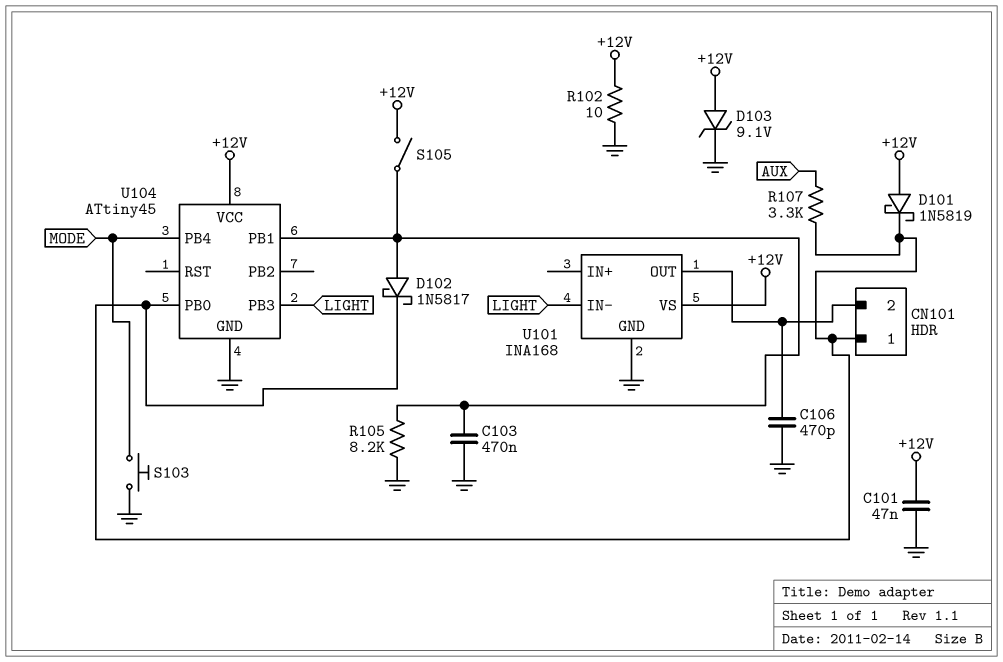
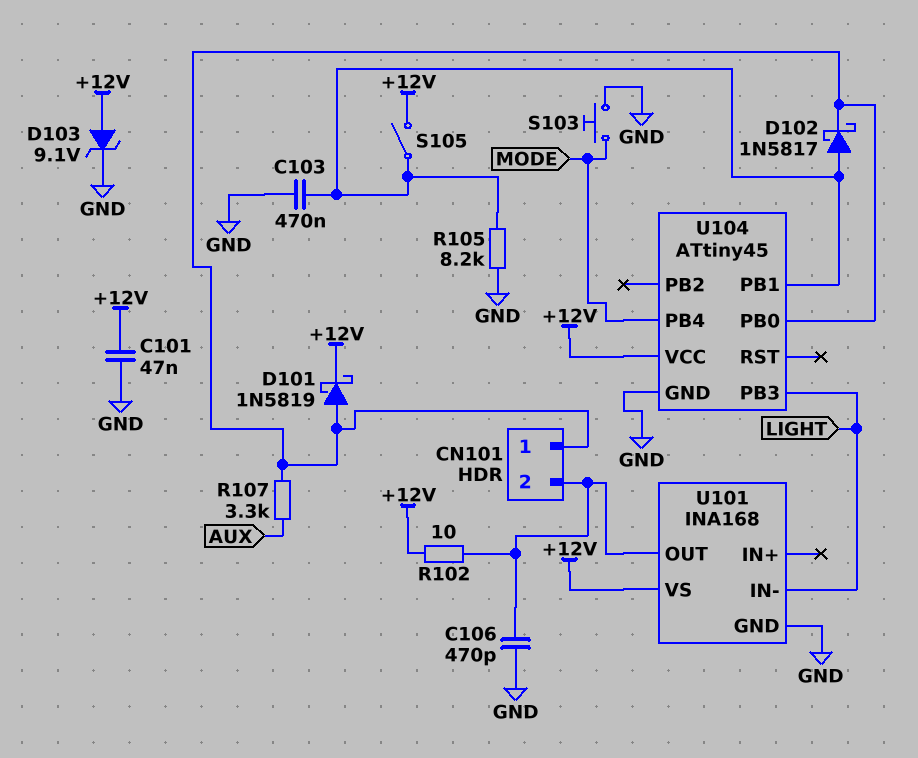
D101: schottky 1N5819 (A +12V, K CN101/1) -> schottky 1N5819 (A CN101/1, K +12V)
R102: 10 (+12V, GND) -> 10 (+12V, CN101/2)

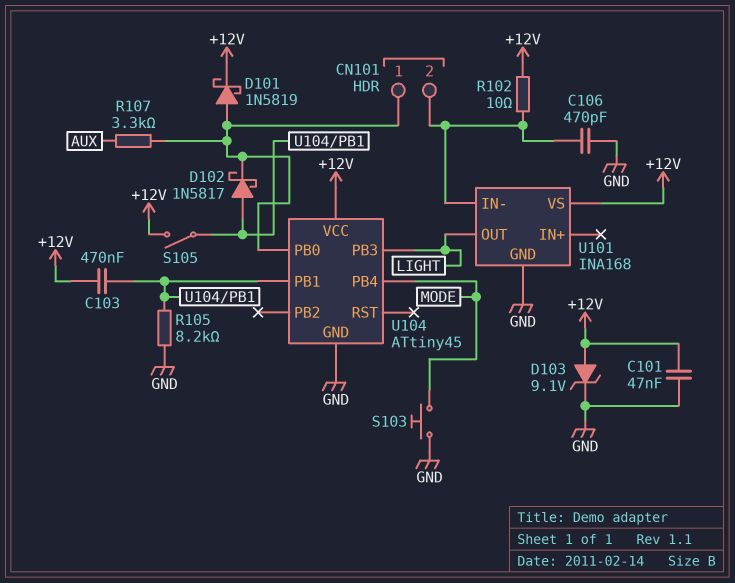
C103: 470nF (GND, U104/PB1) -> 470nF (+12V, U104/PB1)
U101 pin IN-: LIGHT -> CN101/2
U101 pin OUT: CN101/2 -> LIGHT

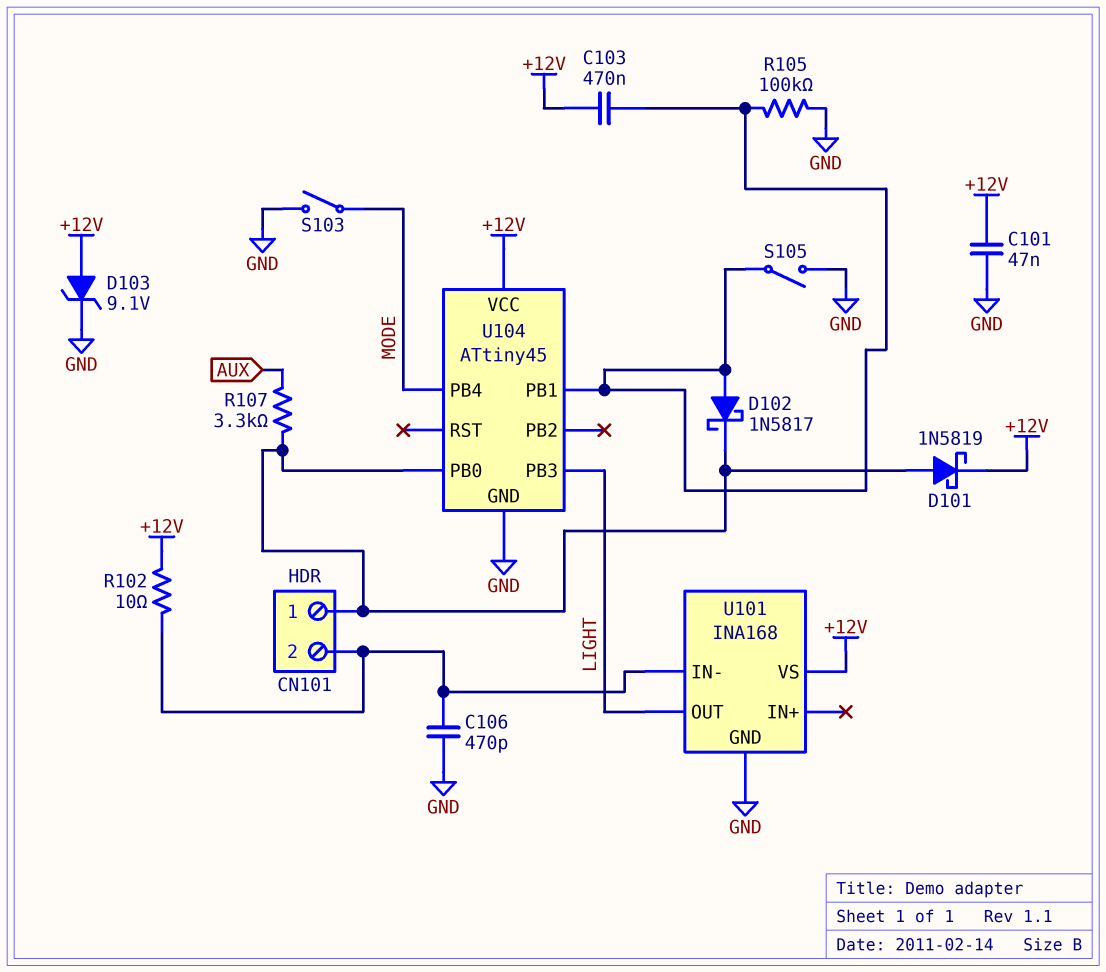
R105: 8.2k (GND, U104/PB1) -> 100k (GND, U104/PB1)
S103: button (GND, MODE) -> switch (GND, MODE)
S105: switch (+12V, U104/PB1) -> switch (GND, U104/PB1)

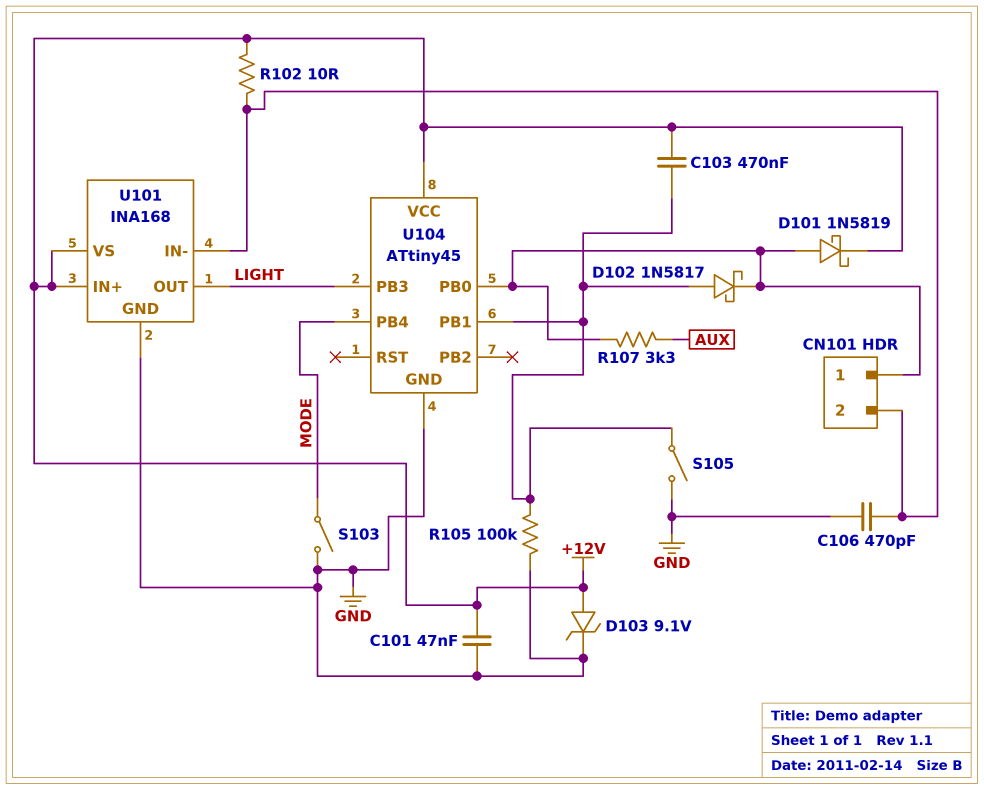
U101 pin IN+: none -> +12V

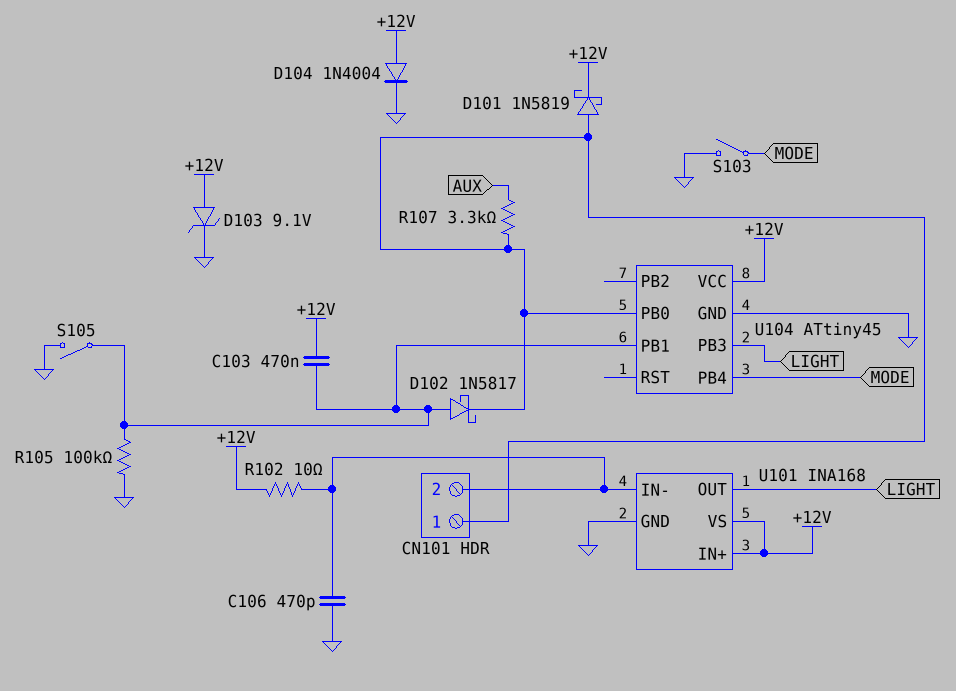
C101: 47nF (+12V, GND) -> none
D104: none -> diode 1N4004 (A +12V, K GND)

